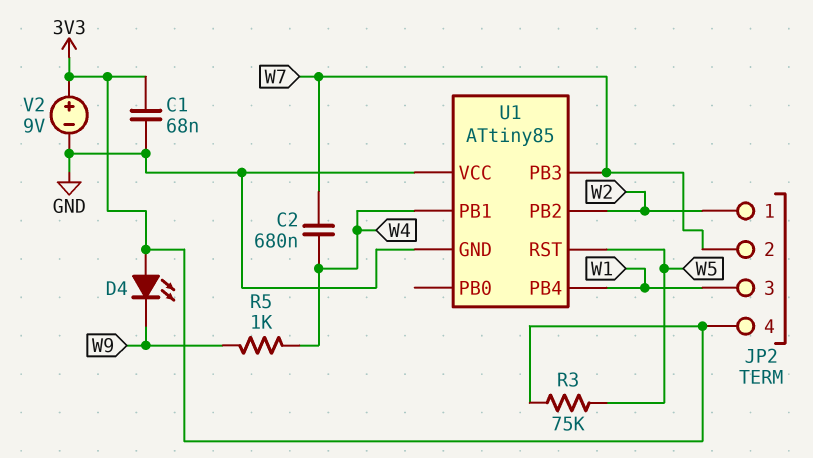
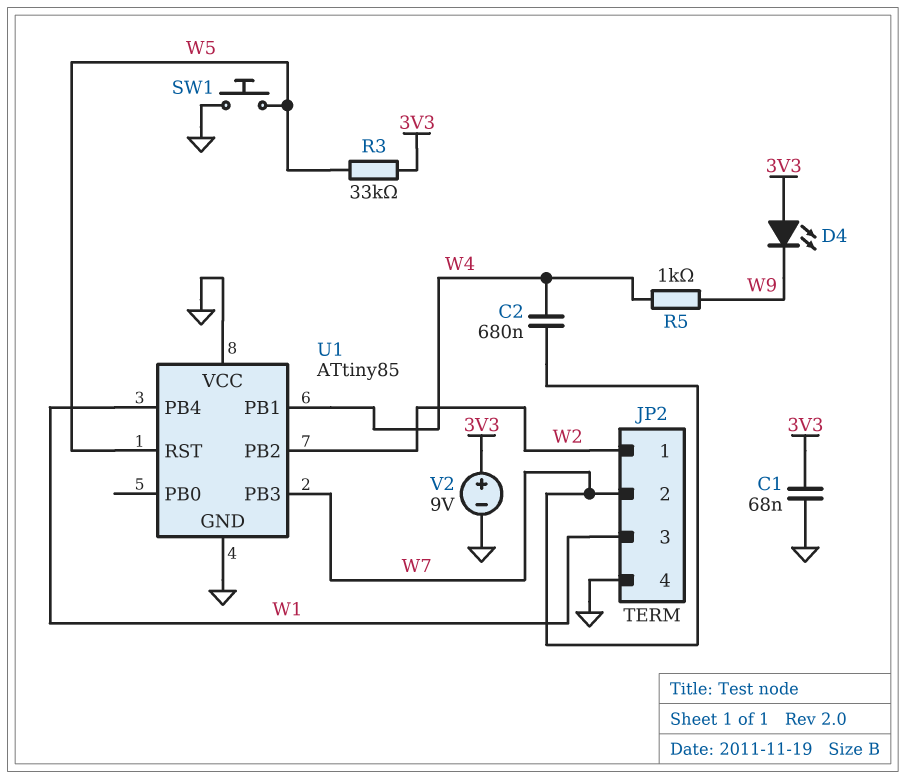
JP2 pin 4: 3V3 -> GND
R3: 75k (3V3, W5) -> 33k (3V3, W5)
SW1: none -> button (GND, W5)

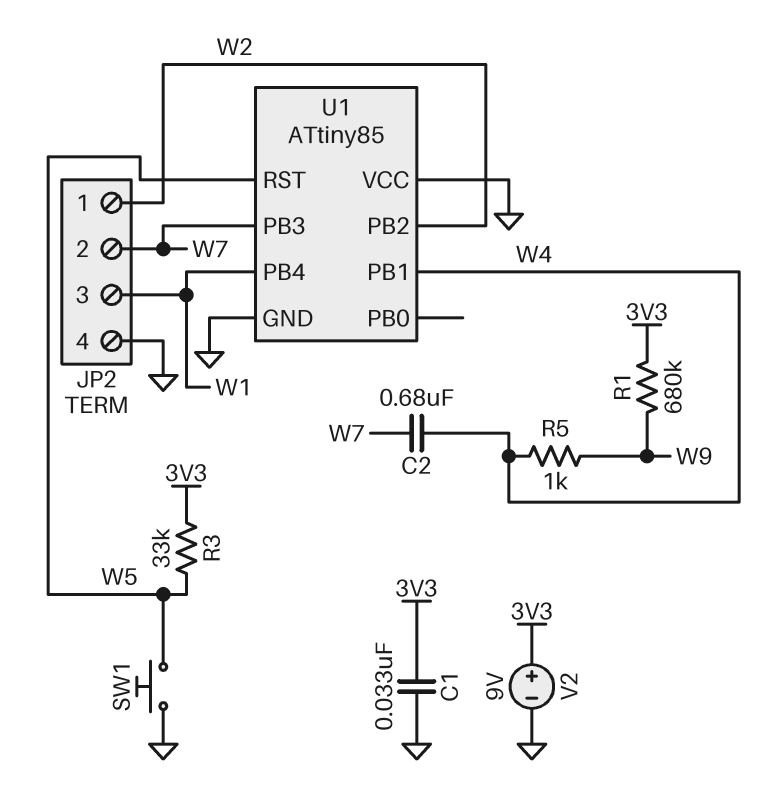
C1: 68nF (3V3, GND) -> 33nF (3V3, GND)
D4: LED (A 3V3, K W9) -> none
R1: none -> 680k (3V3, W9)

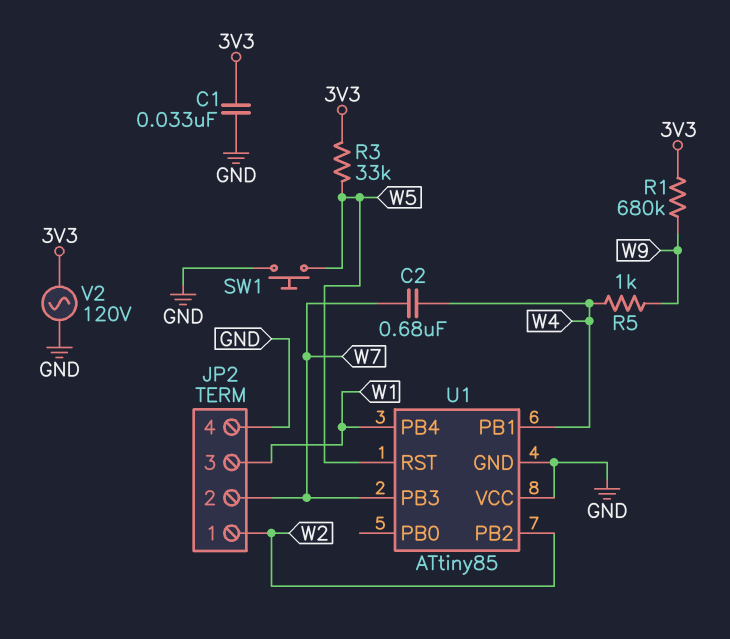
V2: 9V (plus 3V3, minus GND) -> AC 120V (3V3, GND)

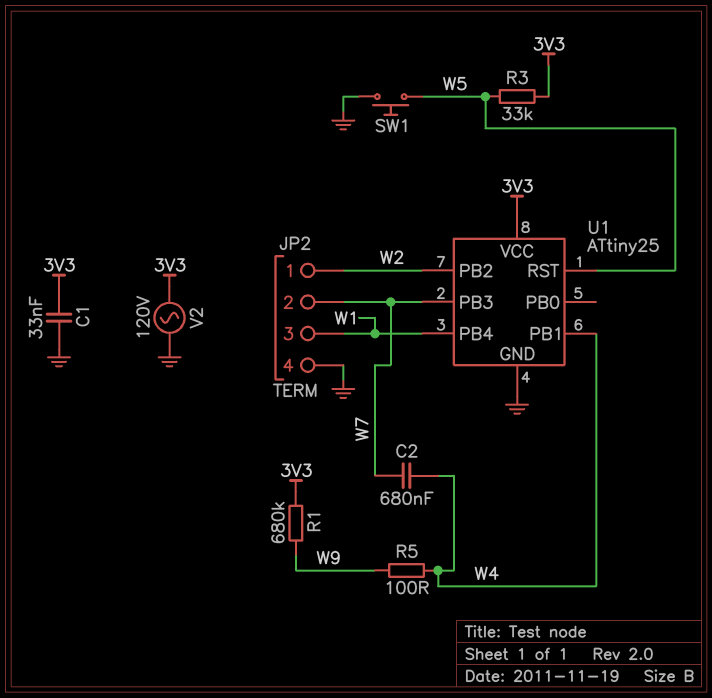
R5: 1k (W4, W9) -> 100 (W4, W9)
U1: ATtiny85 -> ATtiny25
U1 pin VCC: GND -> 3V3

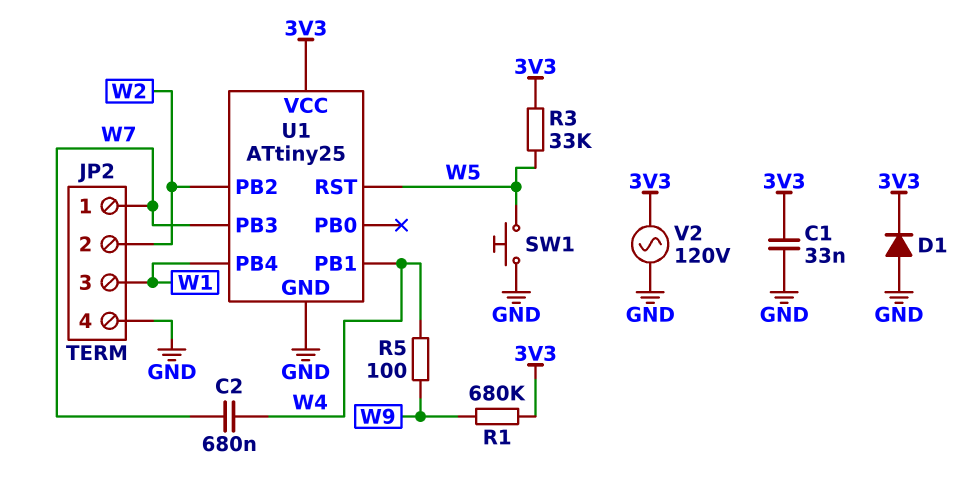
D1: none -> diode (A GND, K 3V3)
JP2 pin 1: W2 -> W7
JP2 pin 2: W7 -> W2

